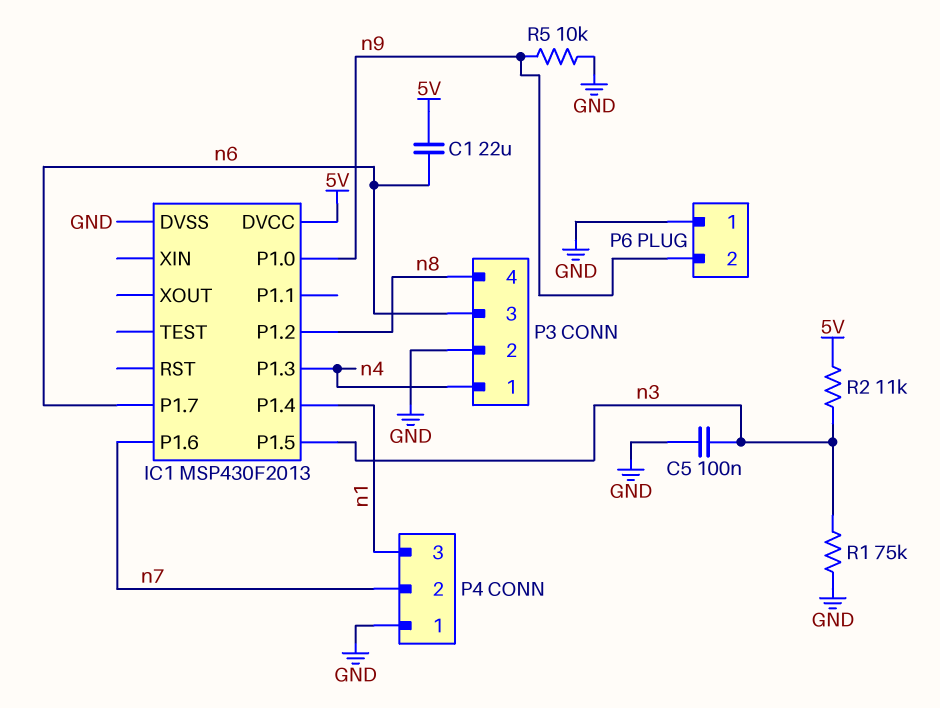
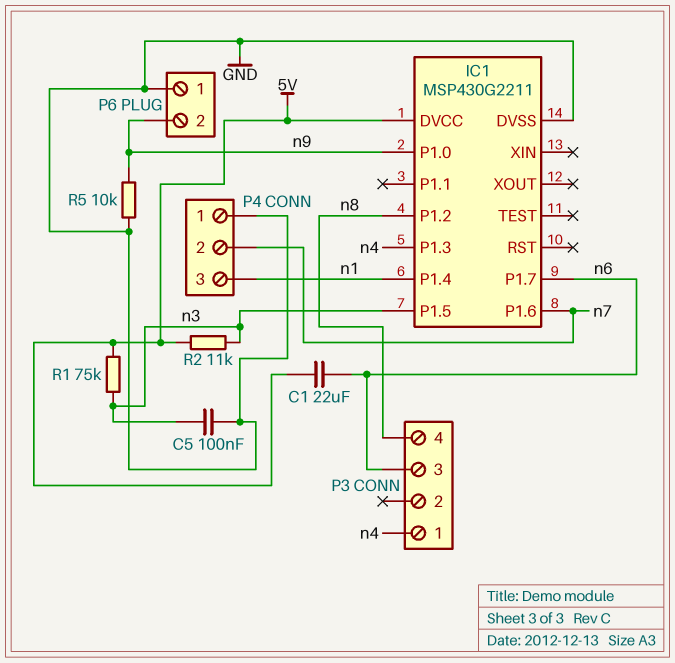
IC1: MSP430F2013 -> MSP430G2211
P3 pin 2: GND -> none
R1: 75k (GND, n3) -> 75k (5V, n3)

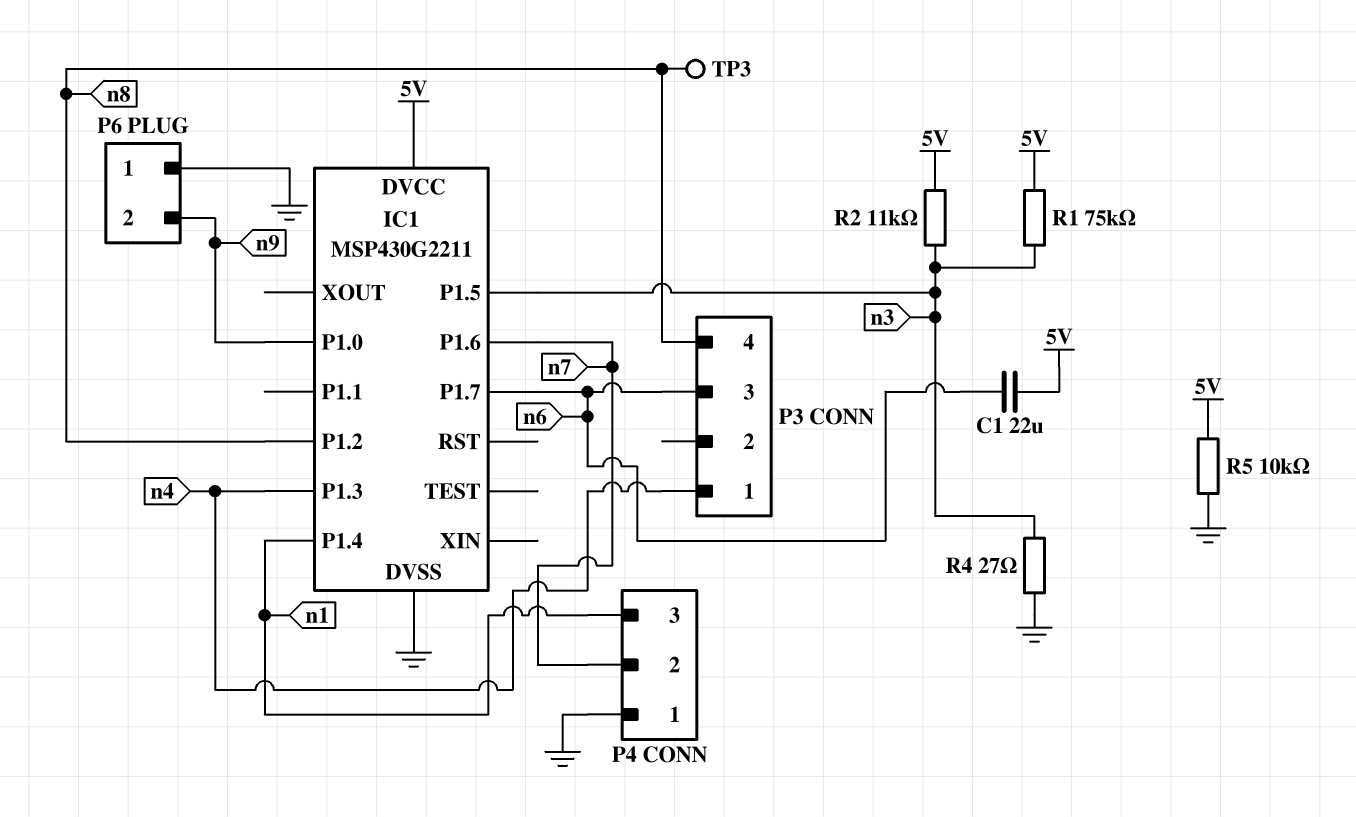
C5: 100nF (GND, n3) -> none
R4: none -> 27 (GND, n3)
R5: 10k (GND, n9) -> 10k (5V, GND)
TP3: none -> test point (n8)

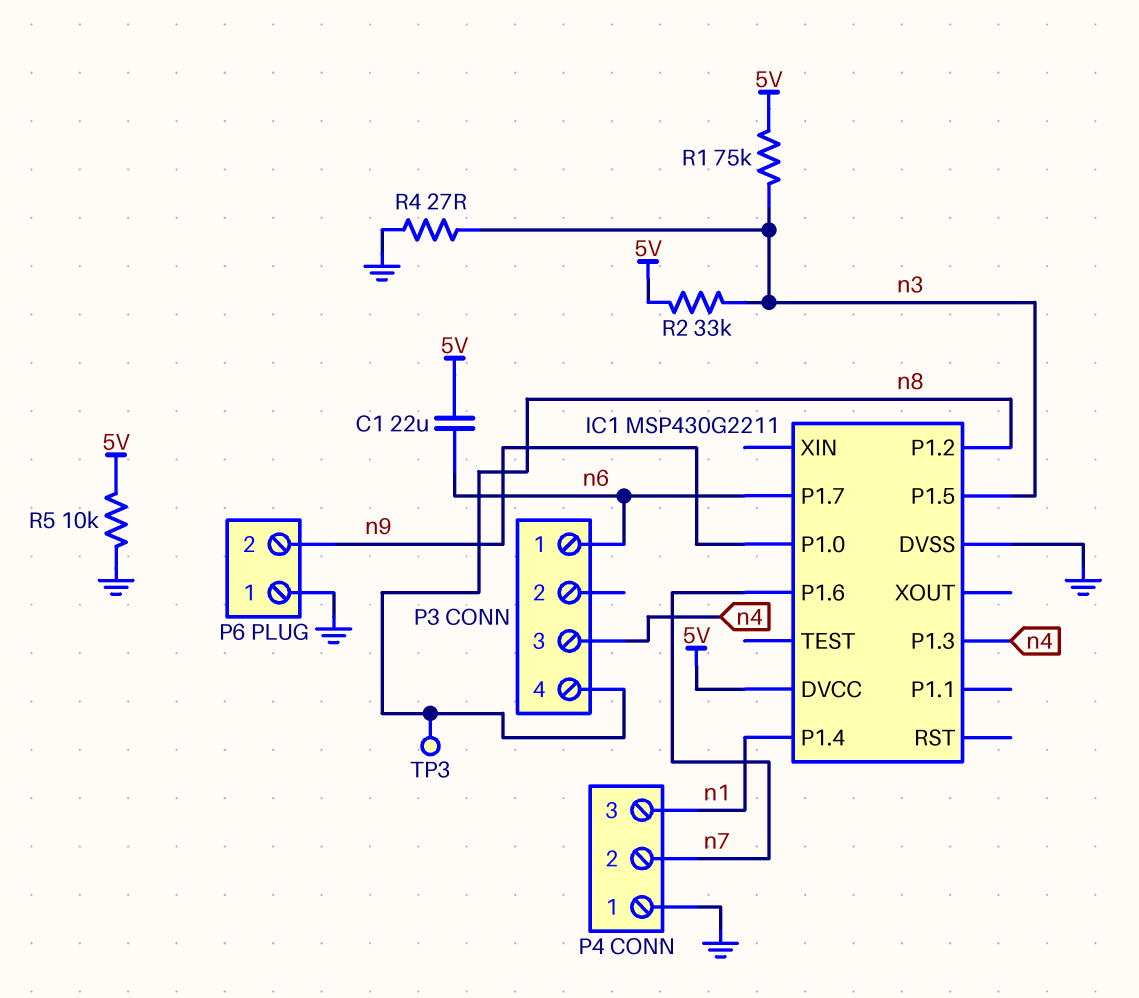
P3 pin 1: n4 -> n6
P3 pin 3: n6 -> n4
R2: 11k (5V, n3) -> 33k (5V, n3)

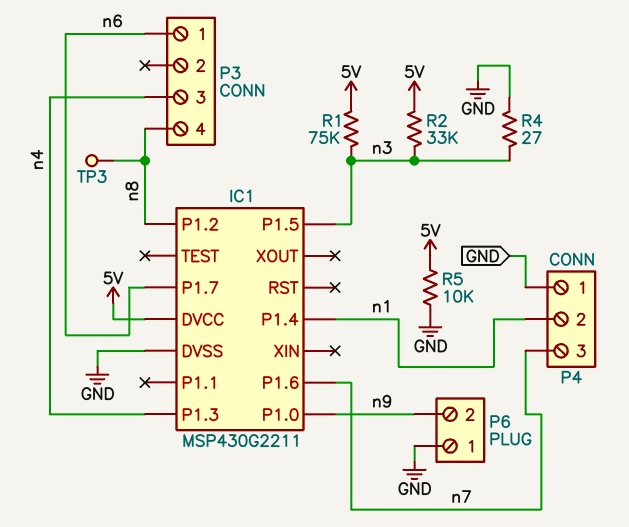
C1: 22uF (5V, n6) -> none
P4 pin 2: n7 -> n1
P4 pin 3: n1 -> n7

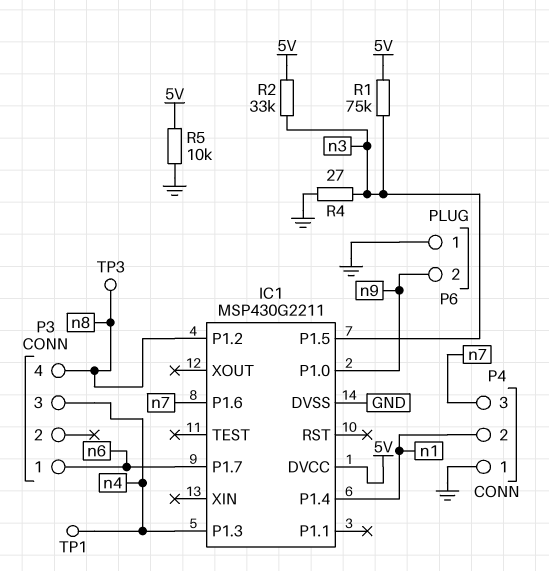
TP1: none -> test point (n4)

